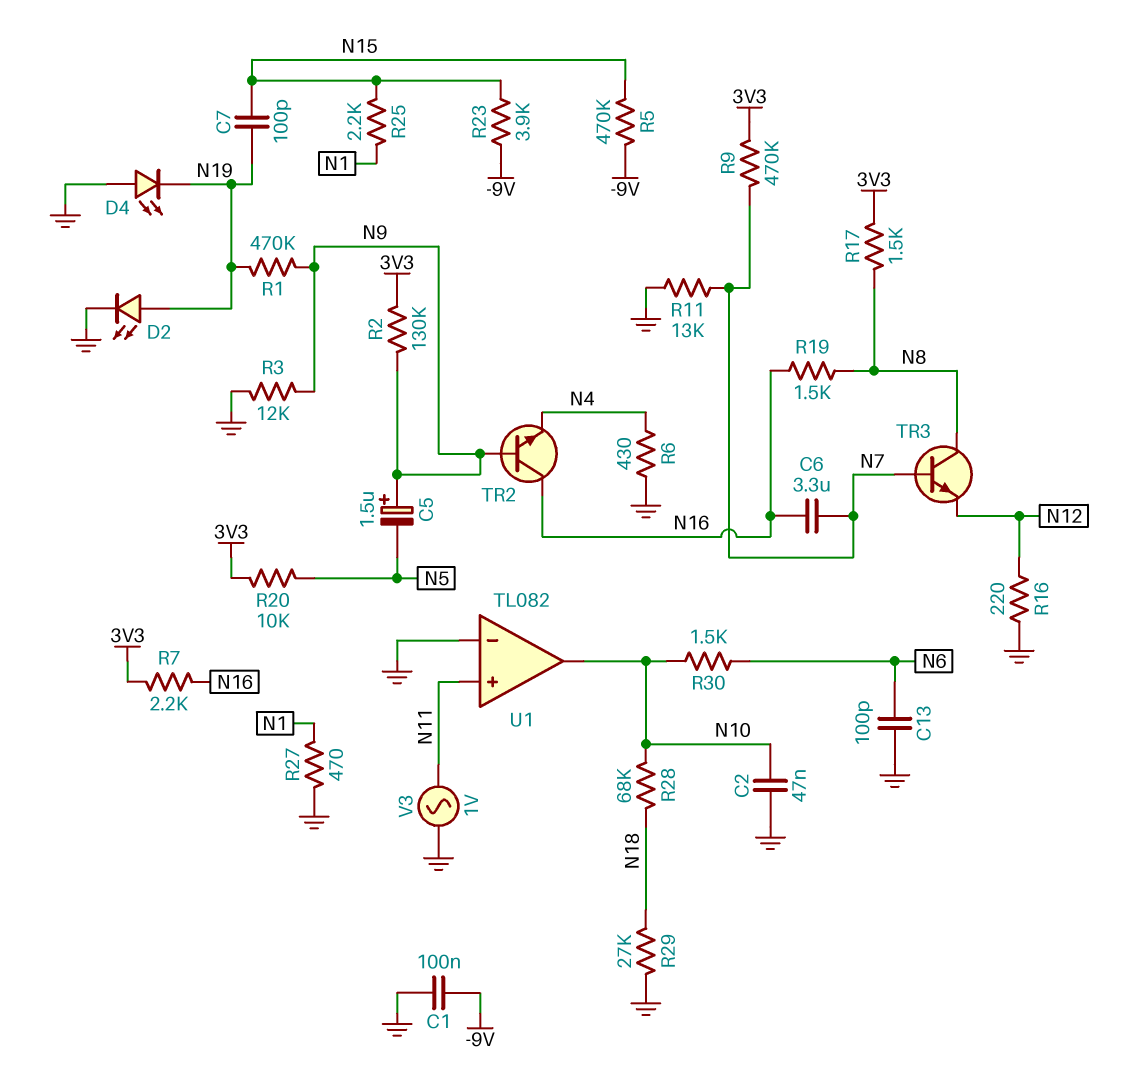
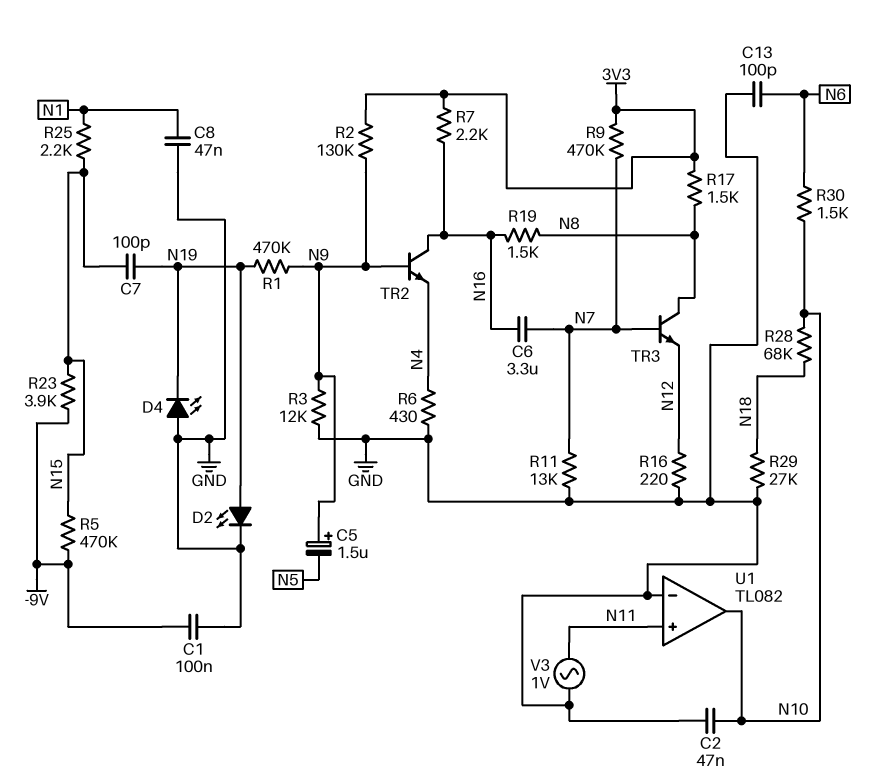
C8: none -> 47nF (GND, N1)
R20: 10k (3V3, N5) -> none
R27: 470 (GND, N1) -> none

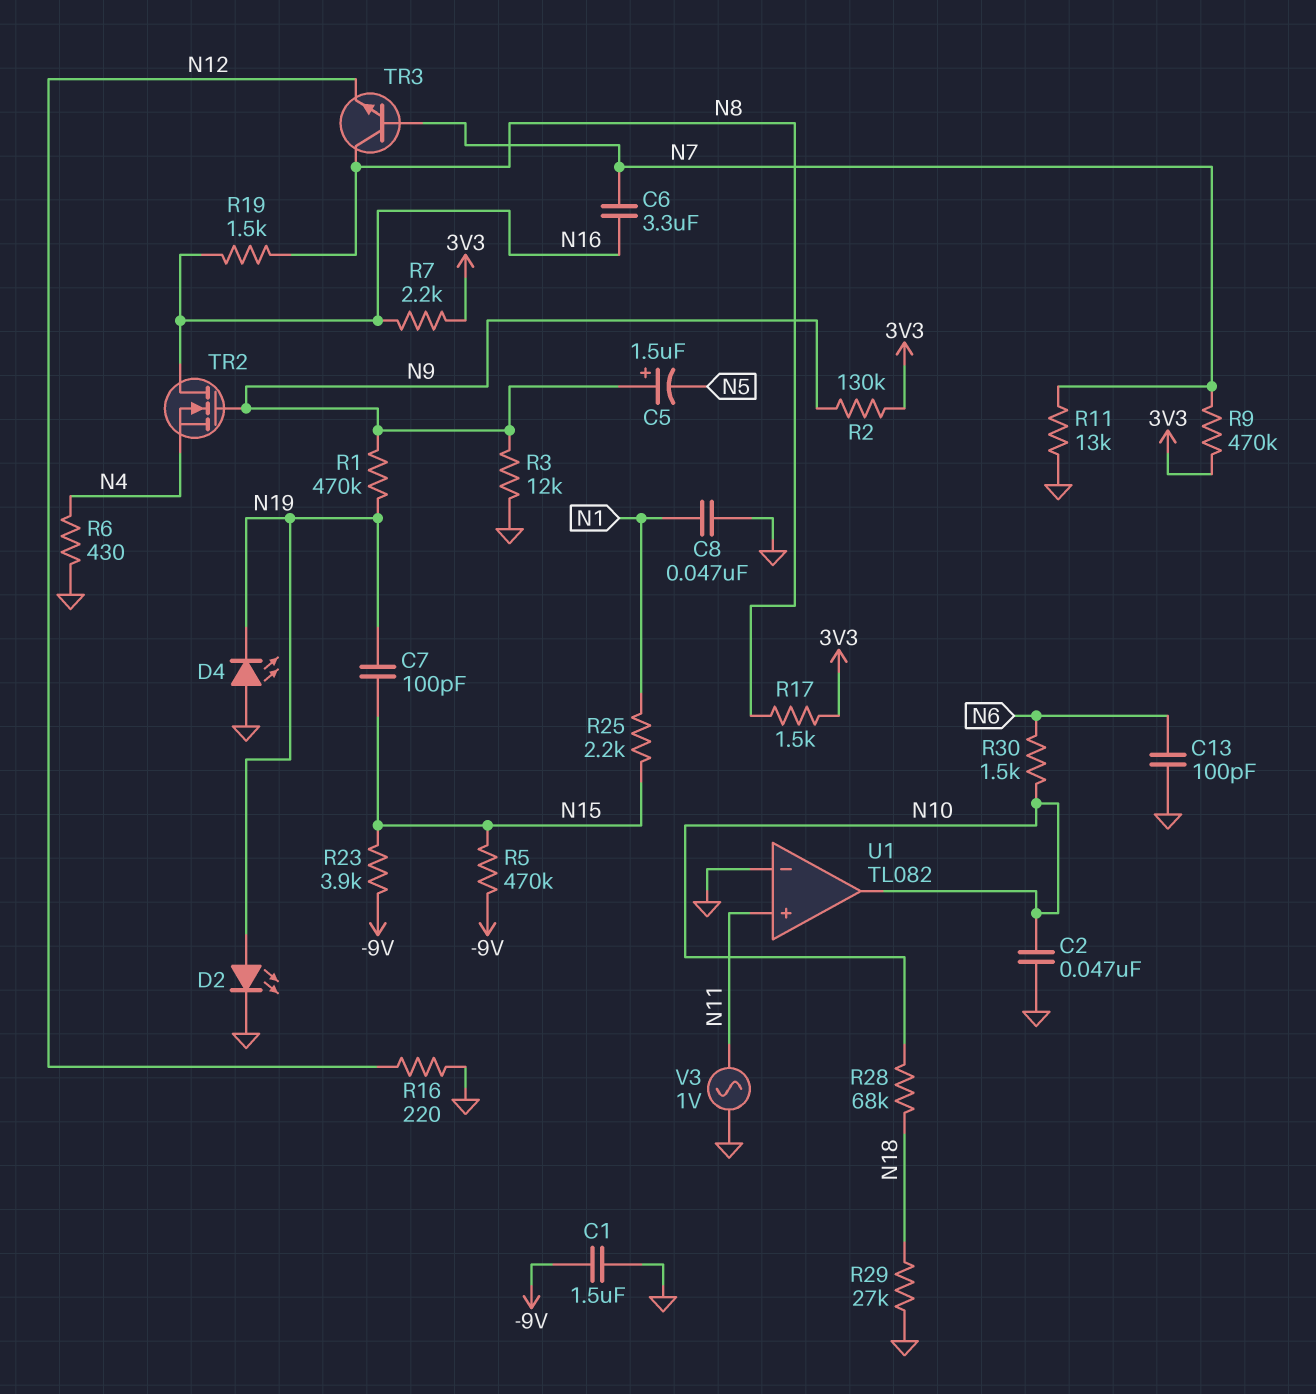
C1: 100nF (-9V, GND) -> 1.5uF (-9V, GND)
TR2: NPN (B N9, C N16, E N4) -> NMOS (G N9, D N16, S N4)

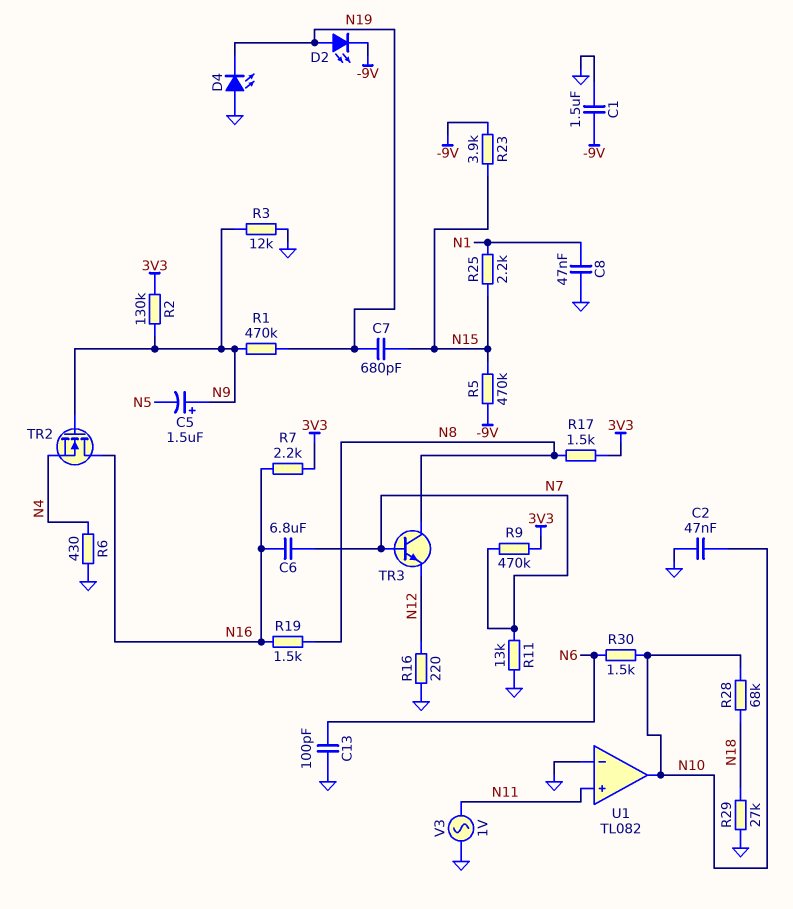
C6: 3.3uF (N7, N16) -> 6.8uF (N7, N16)
C7: 100pF (N15, N19) -> 680pF (N15, N19)
D2: LED (A N19, K GND) -> LED (A N19, K -9V)

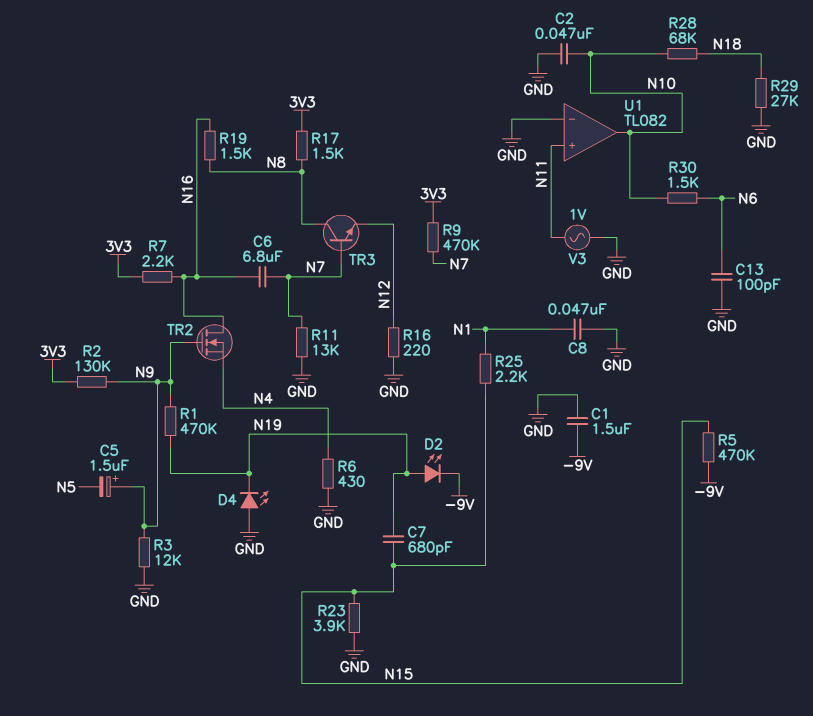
R23: 3.9k (-9V, N15) -> 3.9k (GND, N15)

